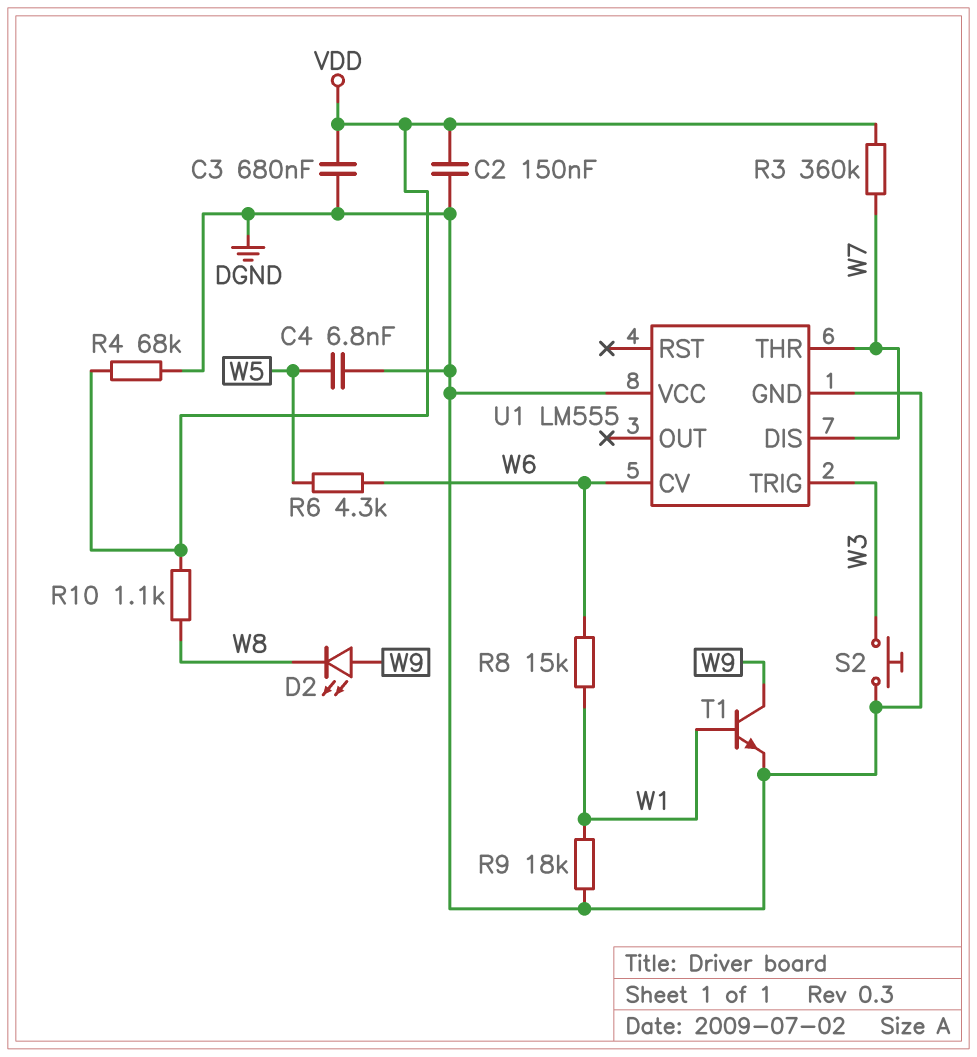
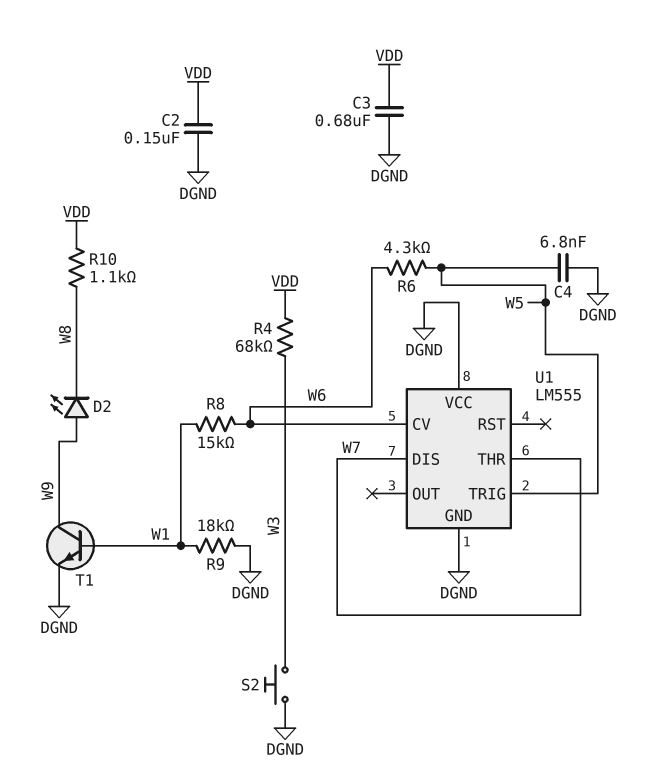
R3: 360k (VDD, W7) -> none
R4: 68k (DGND, VDD) -> 68k (VDD, W3)
U1 pin TRIG: W3 -> W5

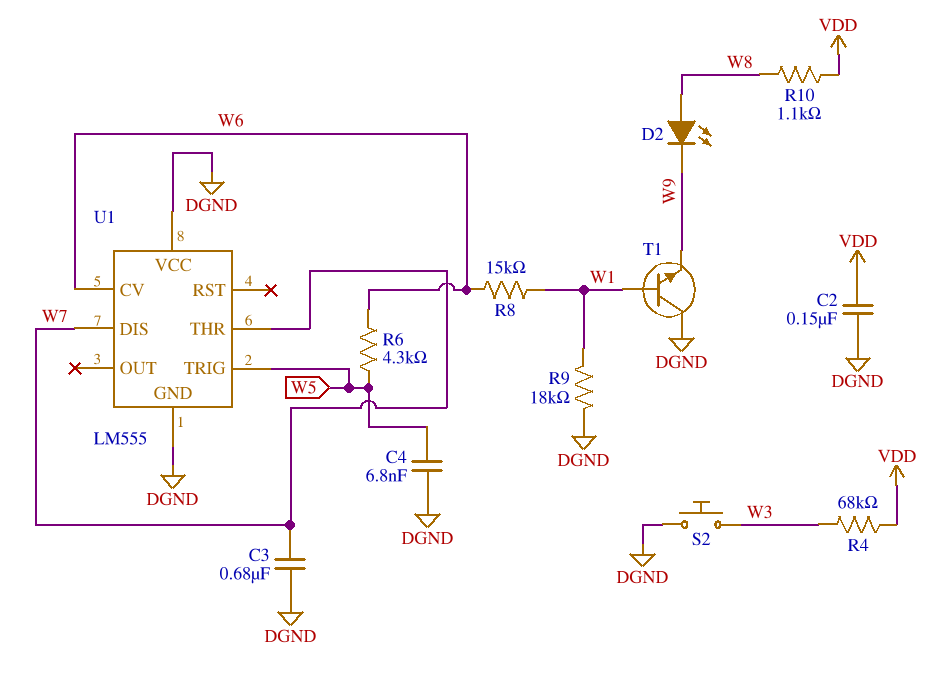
C3: 680nF (DGND, VDD) -> 680nF (DGND, W7)
D2: LED (A W9, K W8) -> LED (A W8, K W9)
T1: NPN (B W1, C W9, E DGND) -> NPN (B W1, C DGND, E W9)

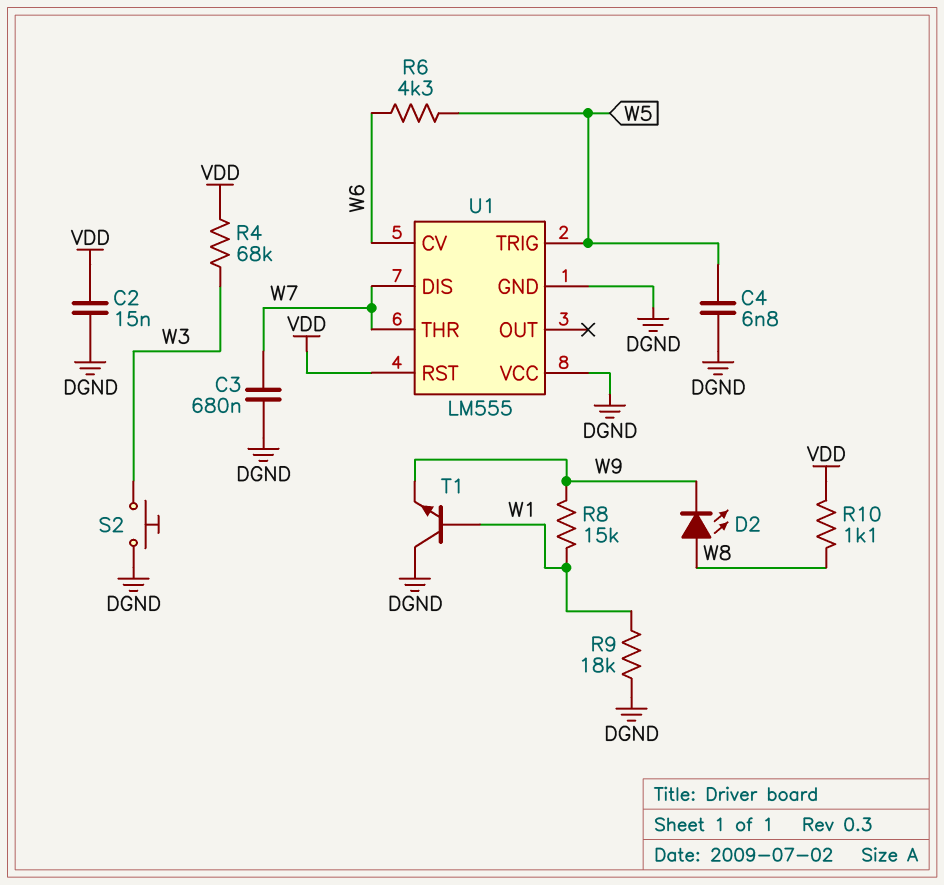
C2: 150nF (DGND, VDD) -> 15nF (DGND, VDD)
R8: 15k (W1, W6) -> 15k (W1, W9)
U1 pin RST: none -> VDD

